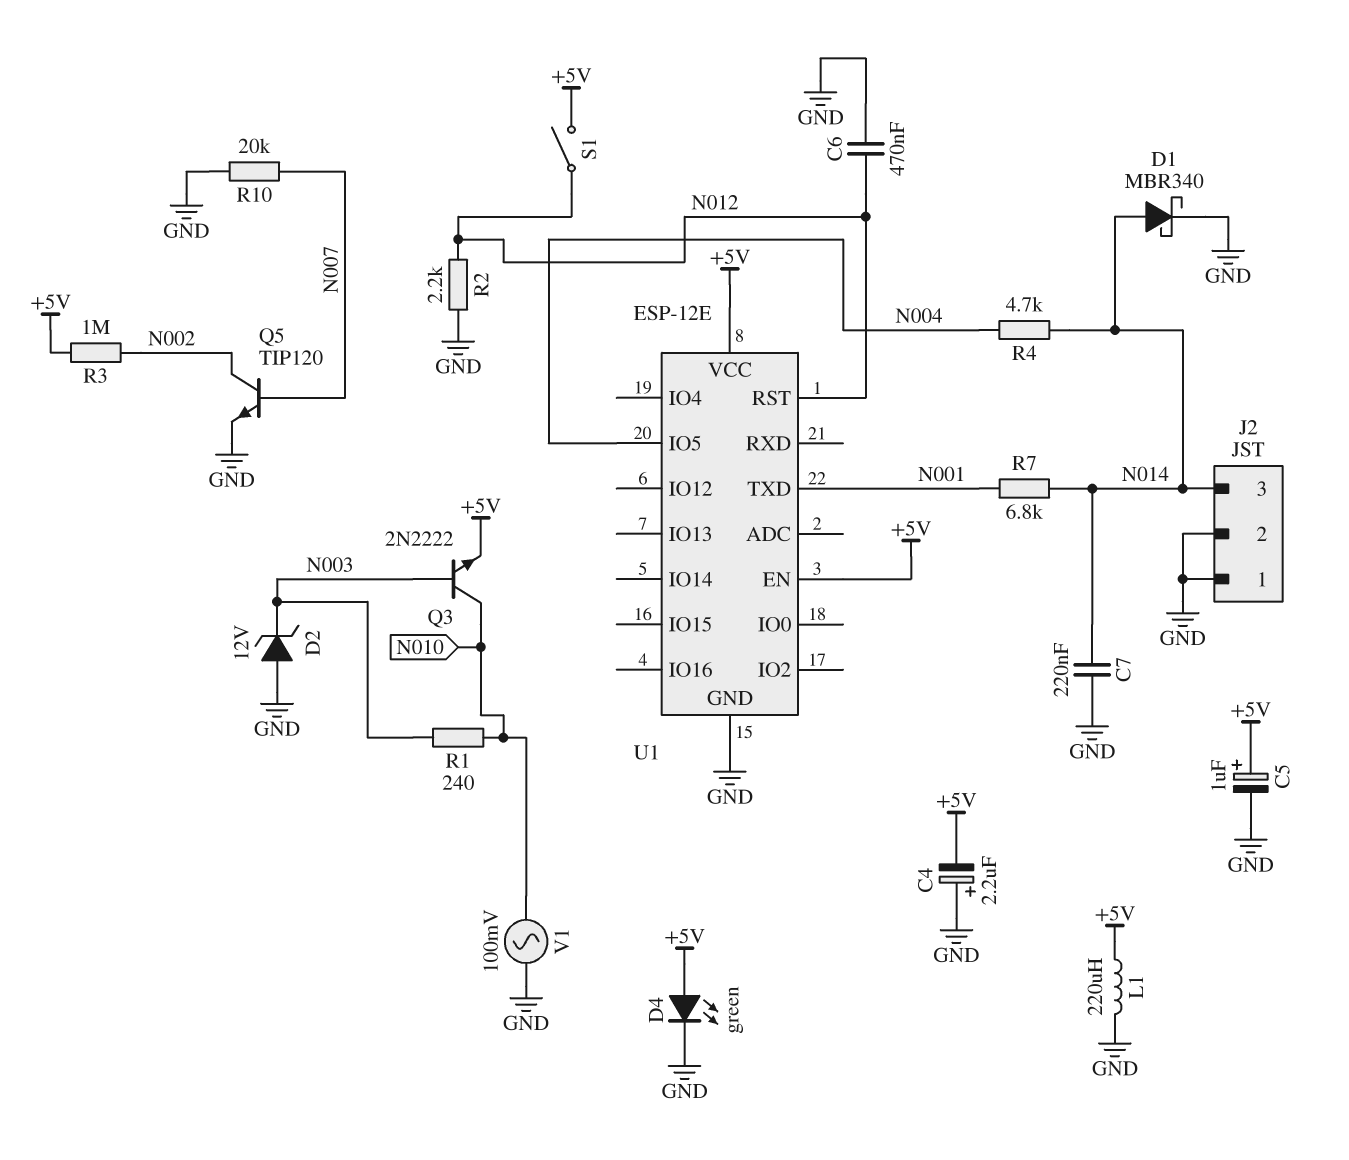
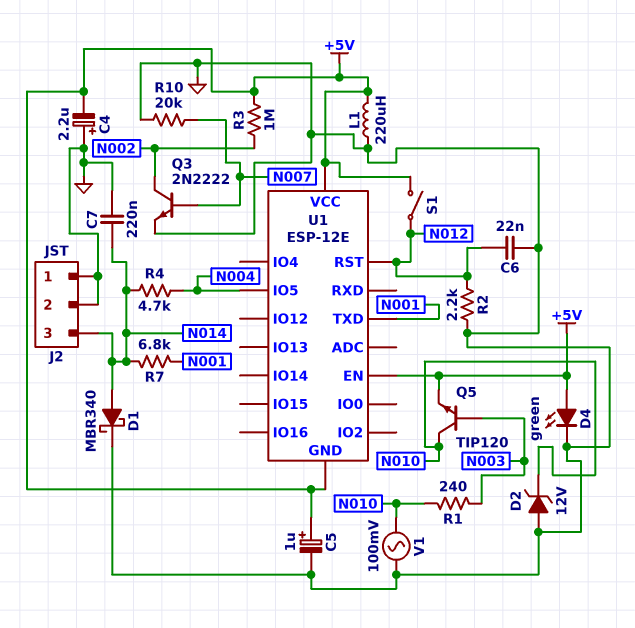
C6: 470nF (GND, N012) -> 22nF (GND, N012)
D2: zener 12V (A GND, K N003) -> zener 12V (A GND, K N010)
Q3: NPN 2N2222 (B N003, C N010, E +5V) -> NPN 2N2222 (B N007, C N002, E GND)
Q5: NPN TIP120 (B N007, C N002, E GND) -> NPN TIP120 (B N003, C N010, E +5V)
U1 pin GND: GND -> +5V

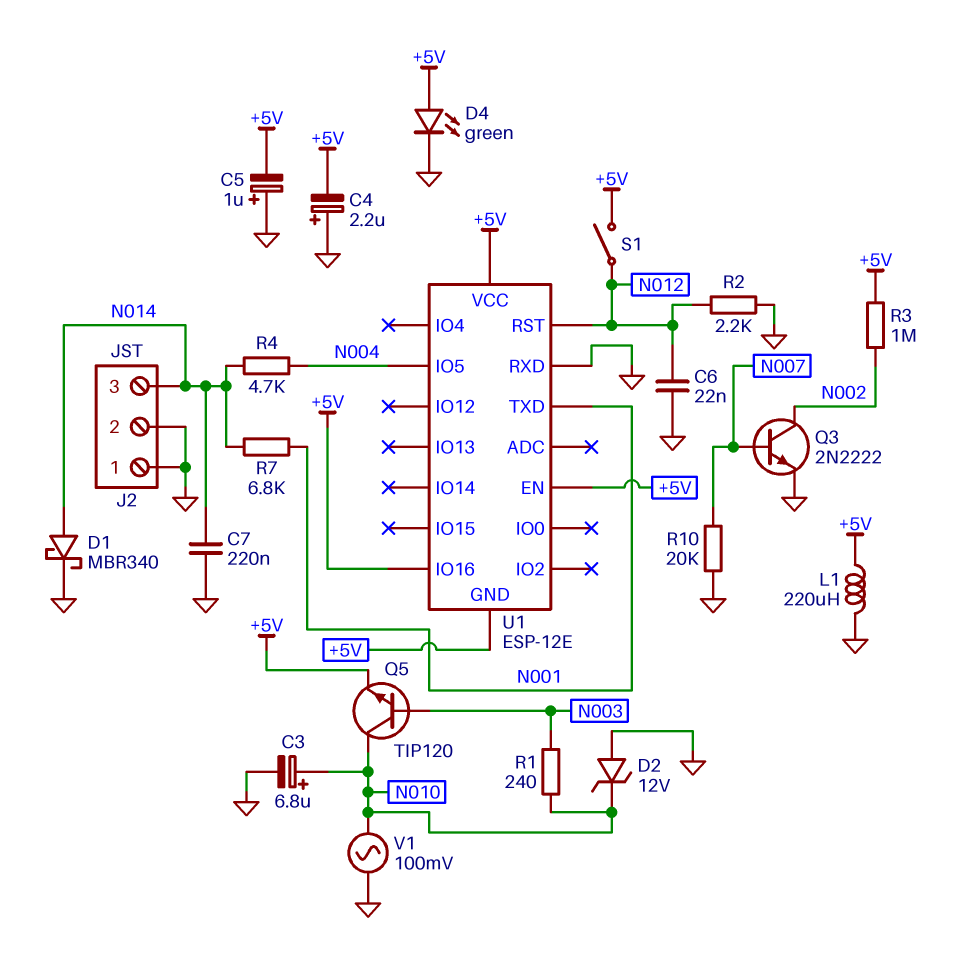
C3: none -> 6.8uF (plus N010, minus GND)
C5: 1uF (plus +5V, minus GND) -> 1uF (plus GND, minus +5V)
U1 pin IO16: none -> +5V
U1 pin RXD: none -> GND

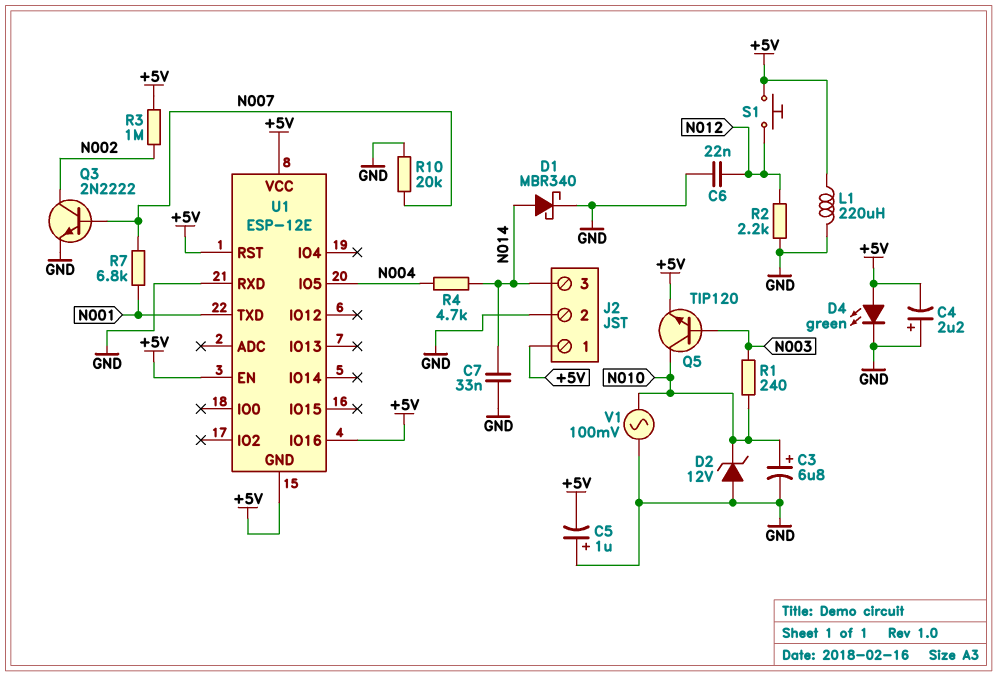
C7: 220nF (GND, N014) -> 33nF (GND, N014)
J2 pin 1: GND -> +5V
R7: 6.8k (N001, N014) -> 6.8k (N001, N007)
S1: switch (+5V, N012) -> button (+5V, N012)
U1 pin RST: N012 -> +5V

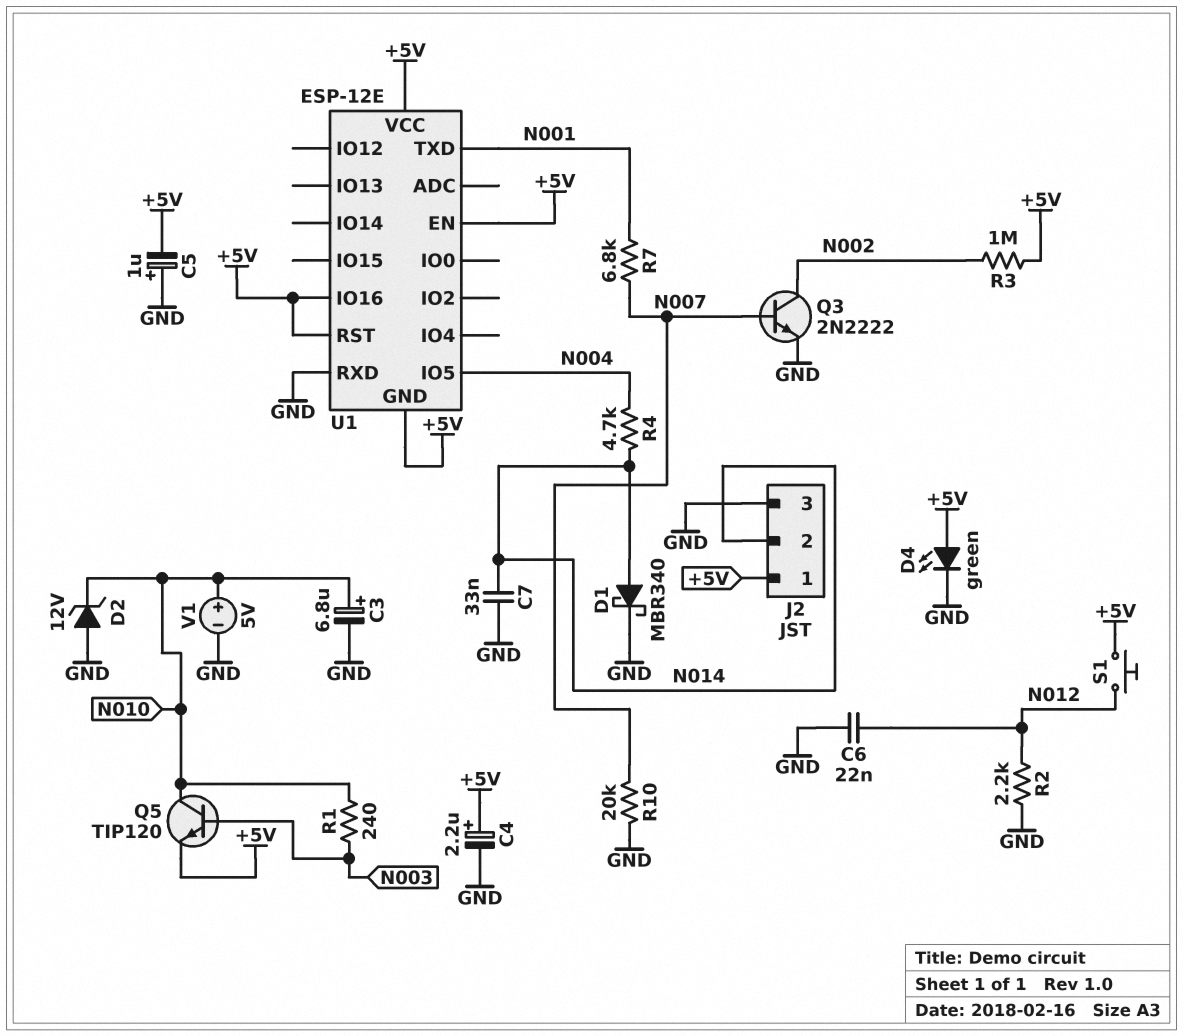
C4: 2.2uF (plus GND, minus +5V) -> 2.2uF (plus +5V, minus GND)
J2 pin 2: GND -> N014
J2 pin 3: N014 -> GND
L1: 220uH (+5V, GND) -> none
V1: AC 100mV (GND, N010) -> 5V (plus N010, minus GND)

